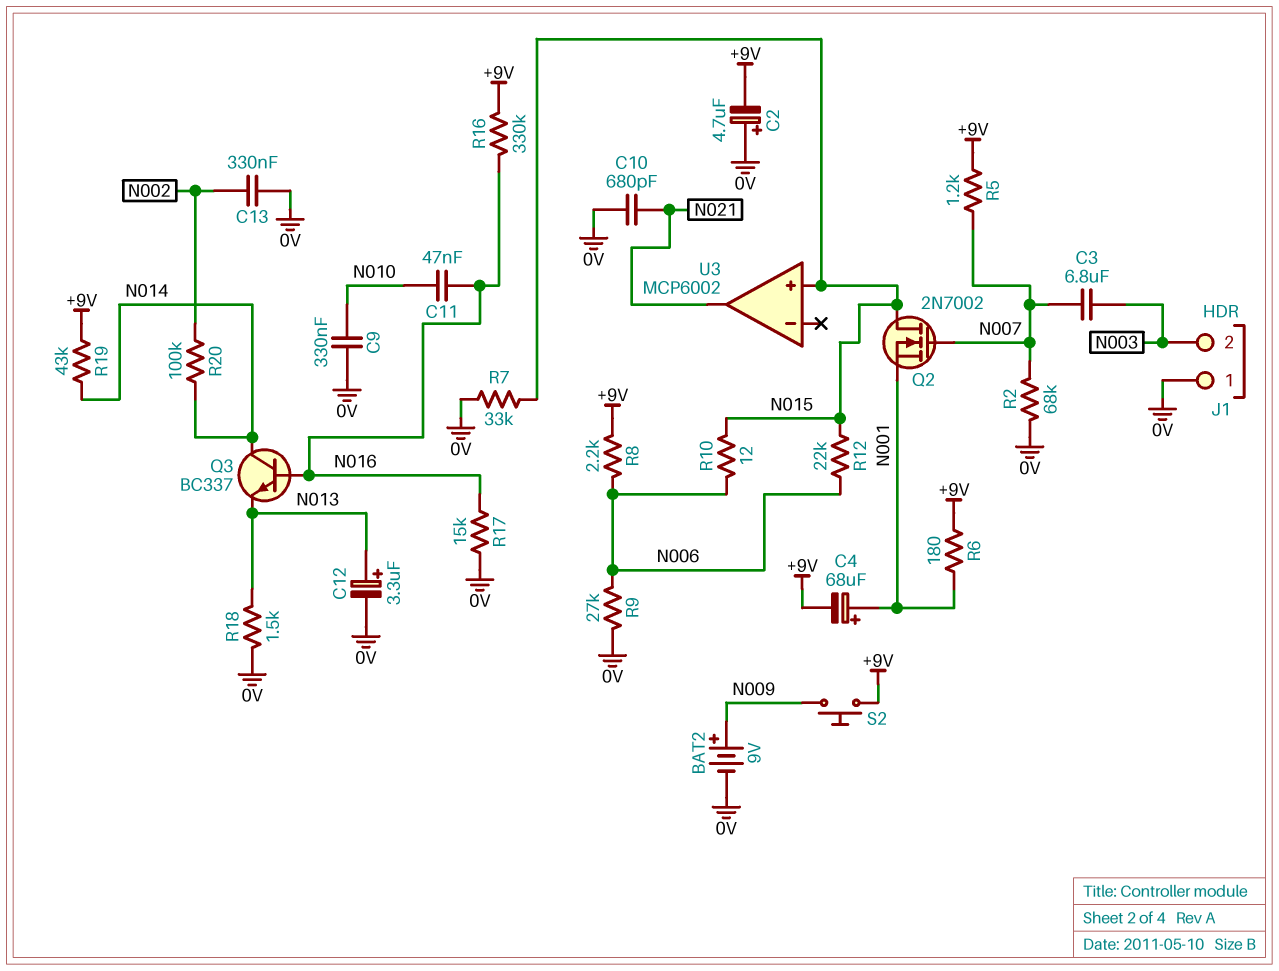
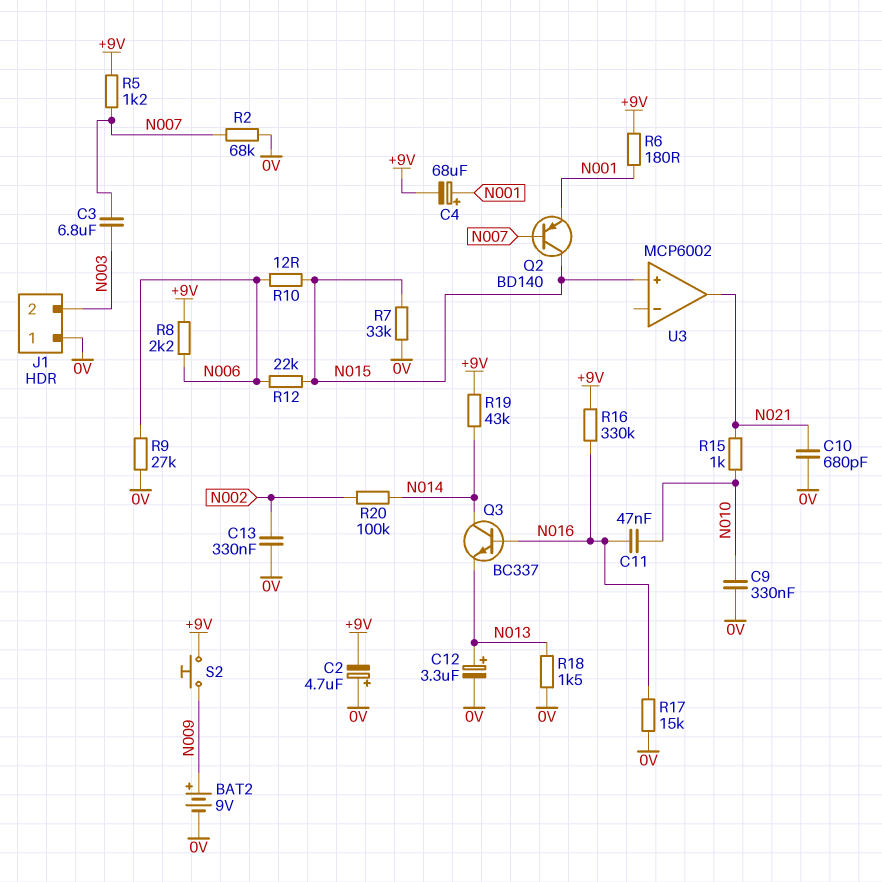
Q2: NMOS 2N7002 (G N007, D N015, S N001) -> PNP BD140 (B N007, C N015, E N001)
R15: none -> 1k (N010, N021)

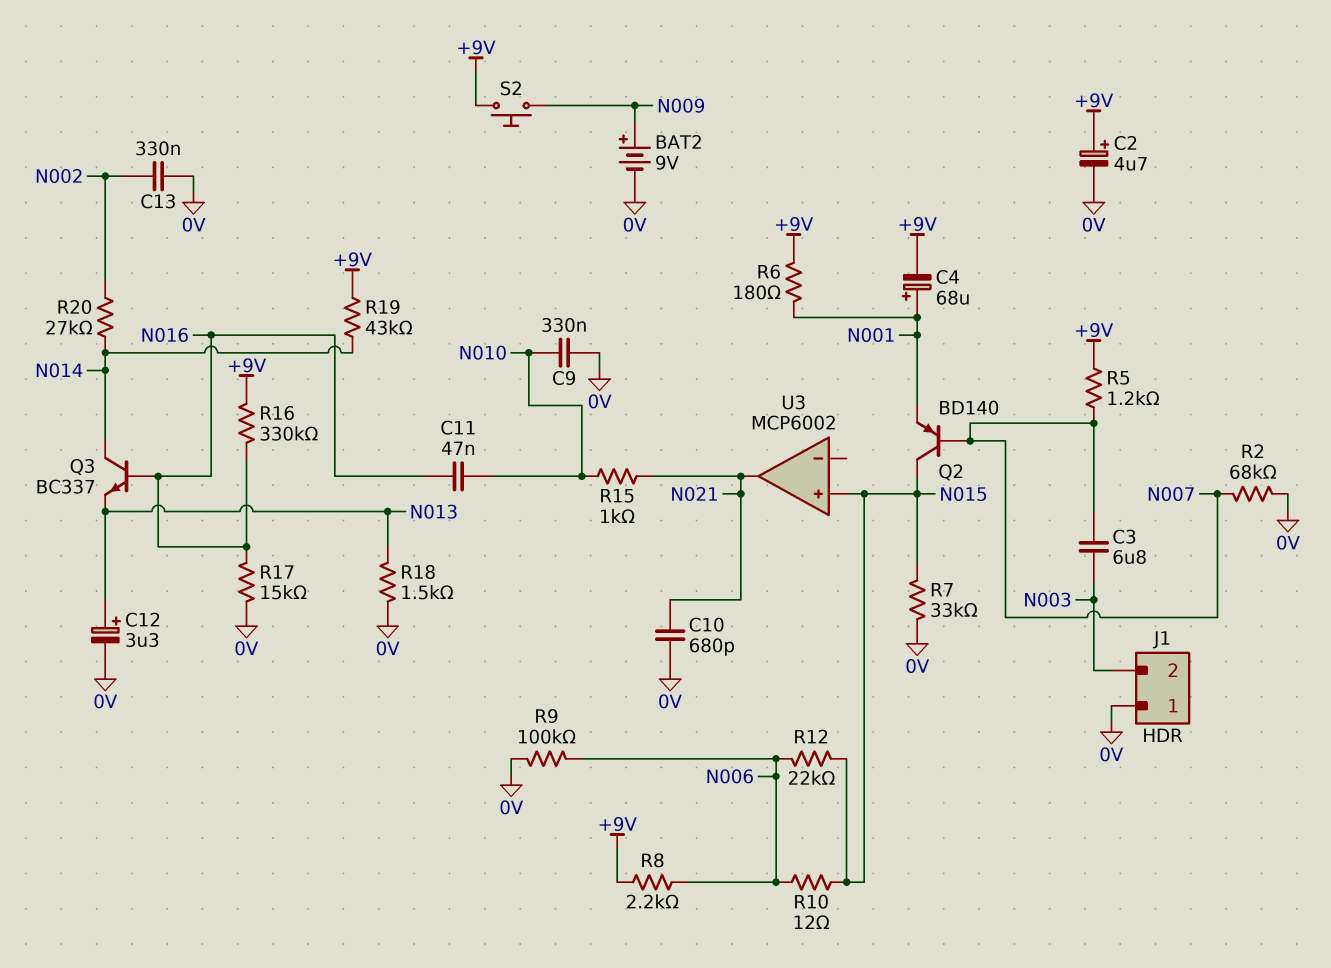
C2: 4.7uF (plus 0V, minus +9V) -> 4.7uF (plus +9V, minus 0V)
R9: 27k (0V, N006) -> 100k (0V, N006)
R20: 100k (N002, N014) -> 27k (N002, N014)

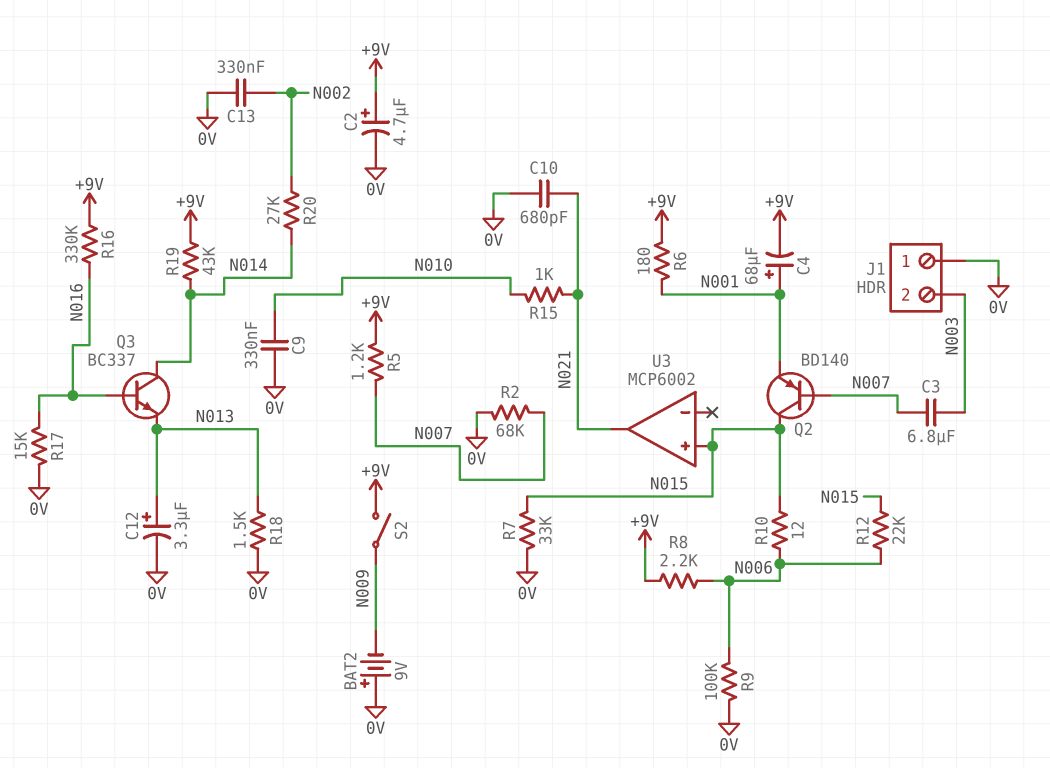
BAT2: 9V (plus N009, minus 0V) -> 9V (plus 0V, minus N009)
C11: 47nF (N010, N016) -> none
S2: button (+9V, N009) -> switch (+9V, N009)

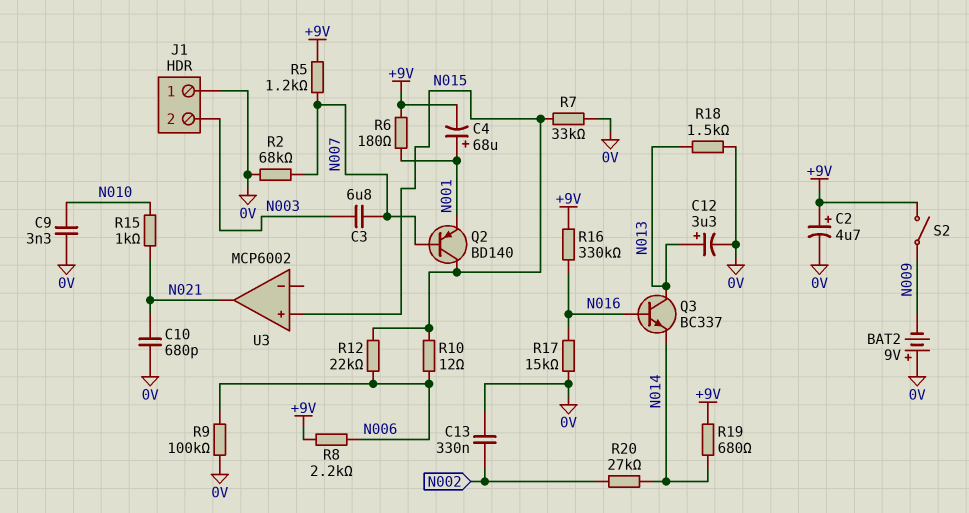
C9: 330nF (0V, N010) -> 3.3nF (0V, N010)
Q3: NPN BC337 (B N016, C N014, E N013) -> NPN BC337 (B N016, C N013, E N014)
R19: 43k (+9V, N014) -> 680 (+9V, N014)

